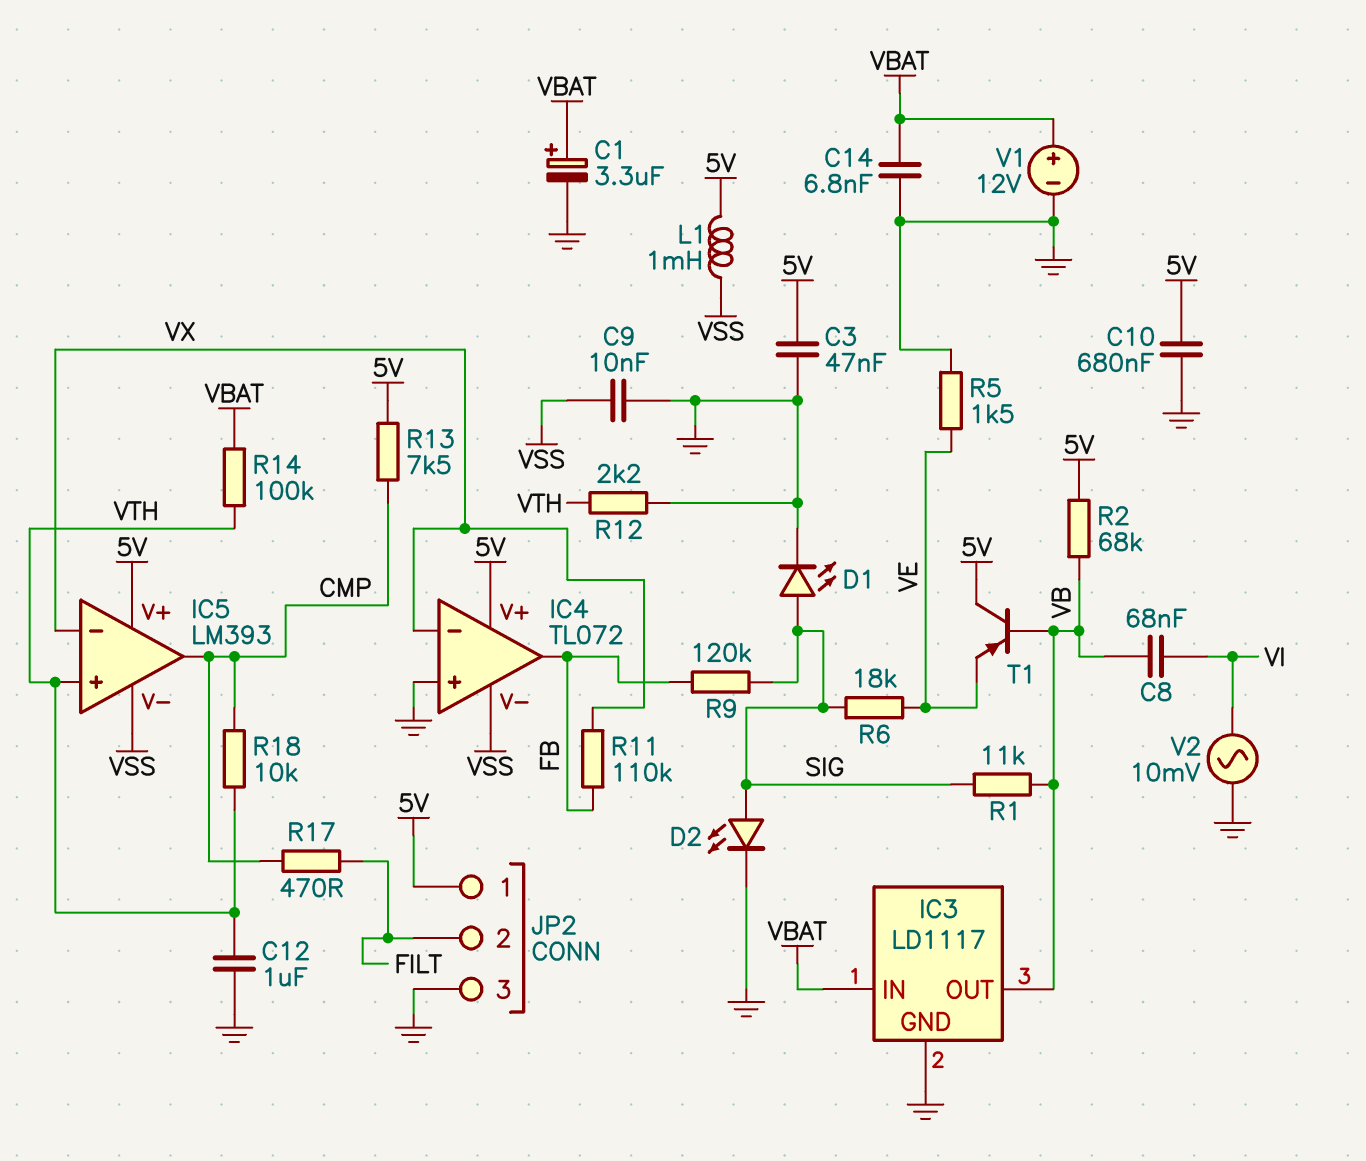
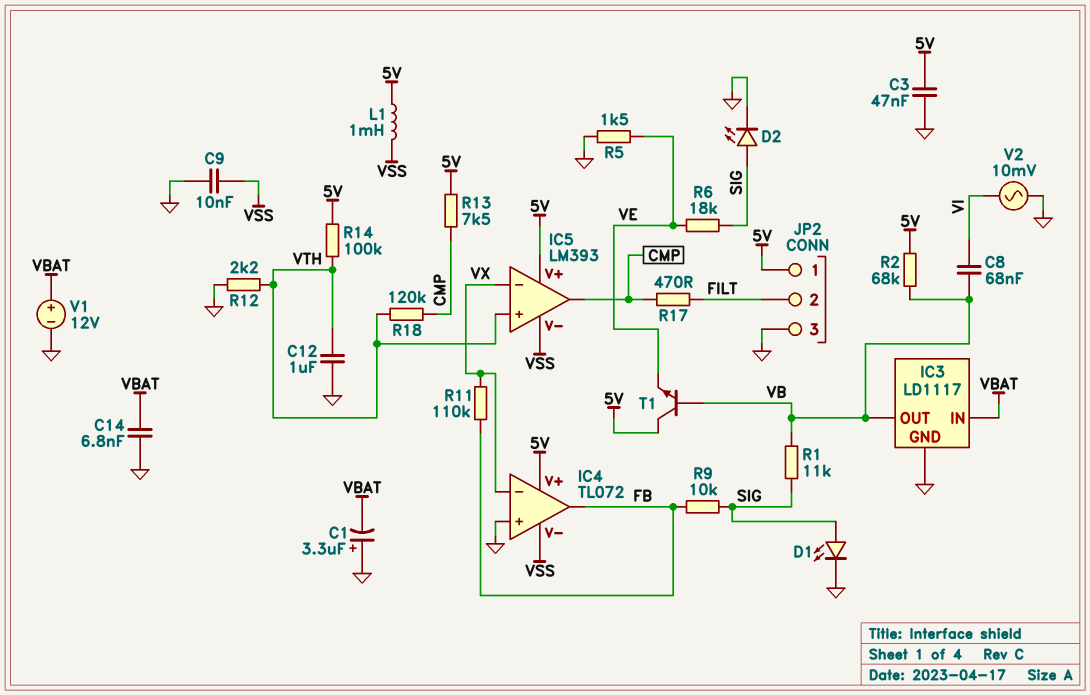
C1: 3.3uF (plus VBAT, minus GND) -> 3.3uF (plus GND, minus VBAT)
C10: 680nF (5V, GND) -> none
R9: 120k (FB, SIG) -> 10k (FB, SIG)
R14: 100k (VBAT, VTH) -> 100k (5V, VTH)
R18: 10k (CMP, VTH) -> 120k (CMP, VTH)
T1: PNP (B VB, C 5V, E VE) -> NPN (B VB, C 5V, E VE)

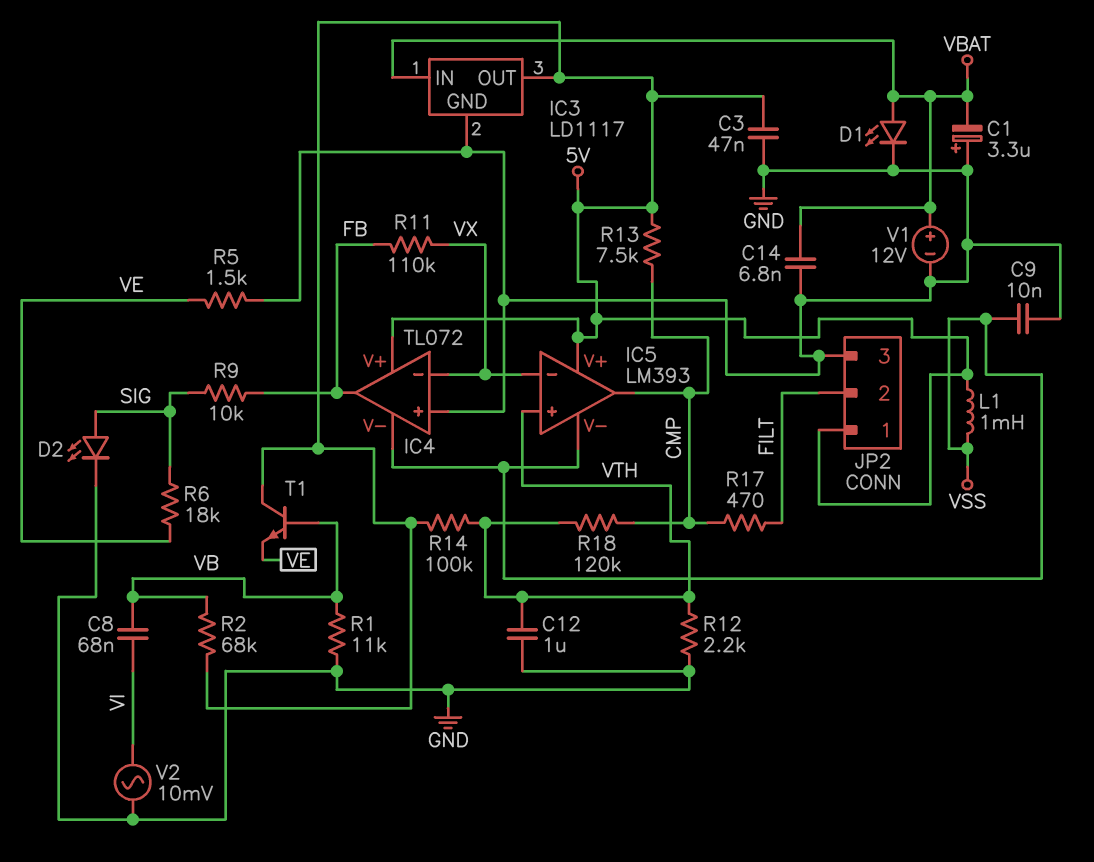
D1: LED (A SIG, K GND) -> LED (A VBAT, K GND)
IC3 pin OUT: VB -> 5V
R1: 11k (SIG, VB) -> 11k (GND, VB)

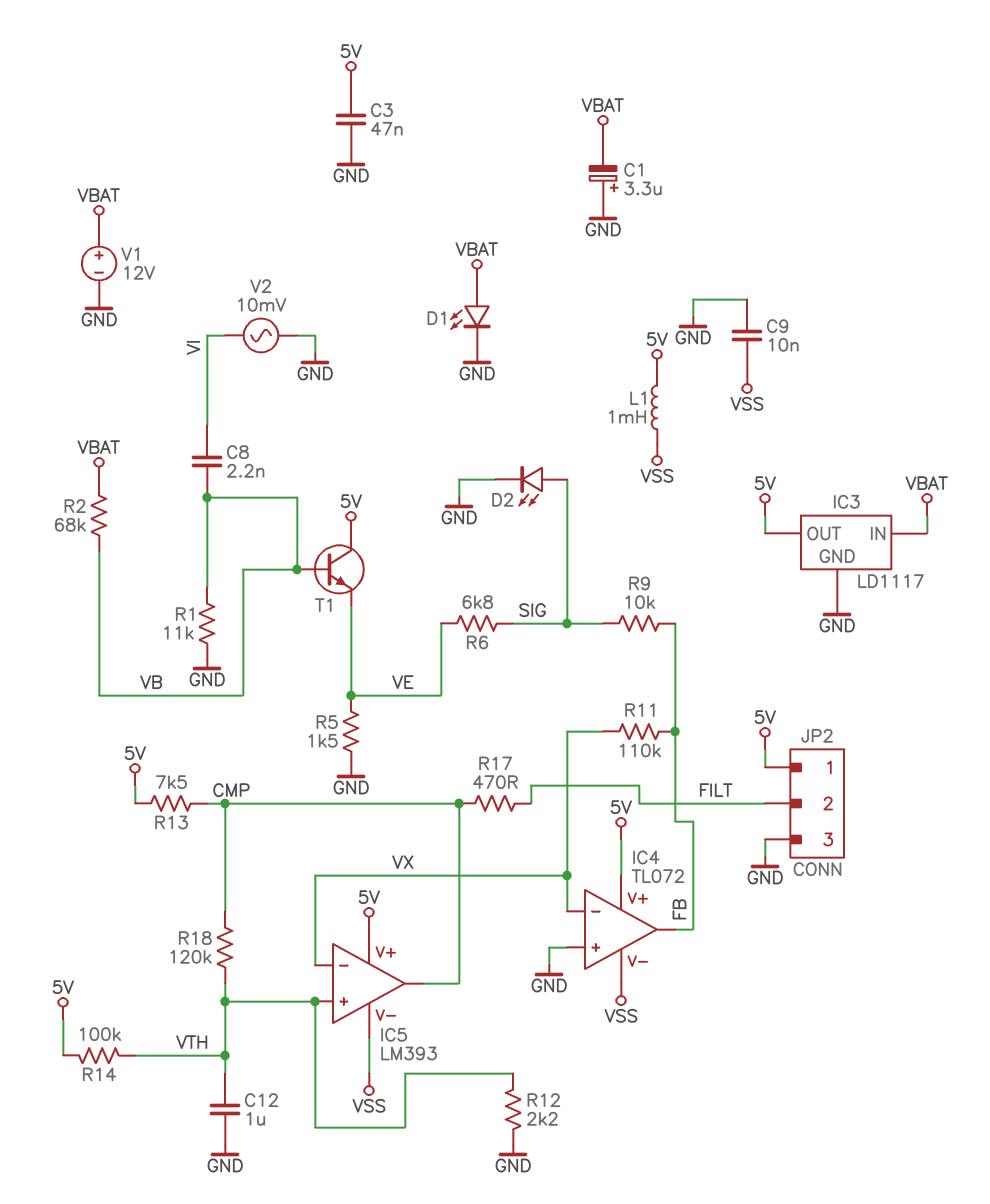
C8: 68nF (VB, VI) -> 2.2nF (VB, VI)
C14: 6.8nF (GND, VBAT) -> none
R2: 68k (5V, VB) -> 68k (VB, VBAT)
R6: 18k (SIG, VE) -> 6.8k (SIG, VE)

